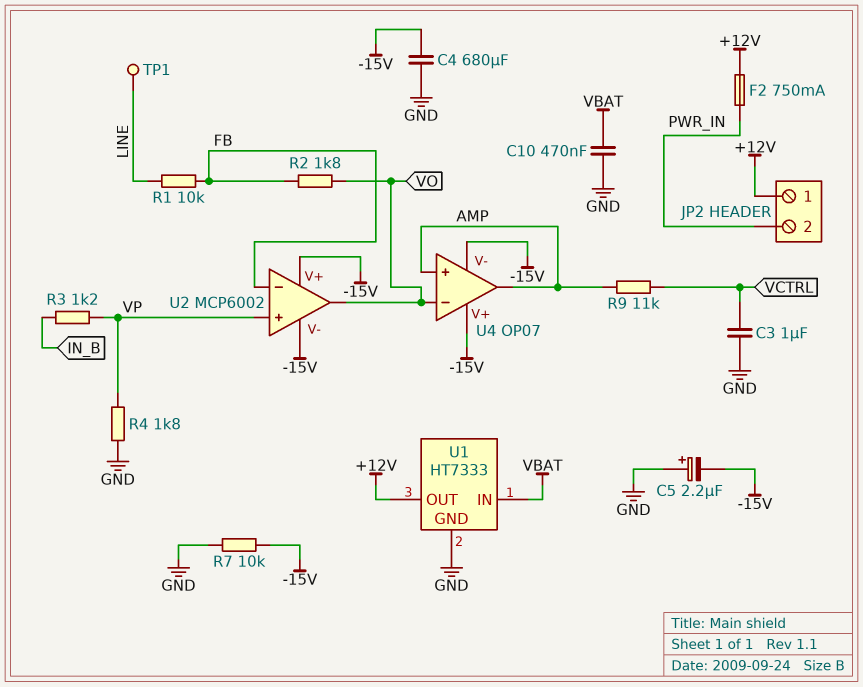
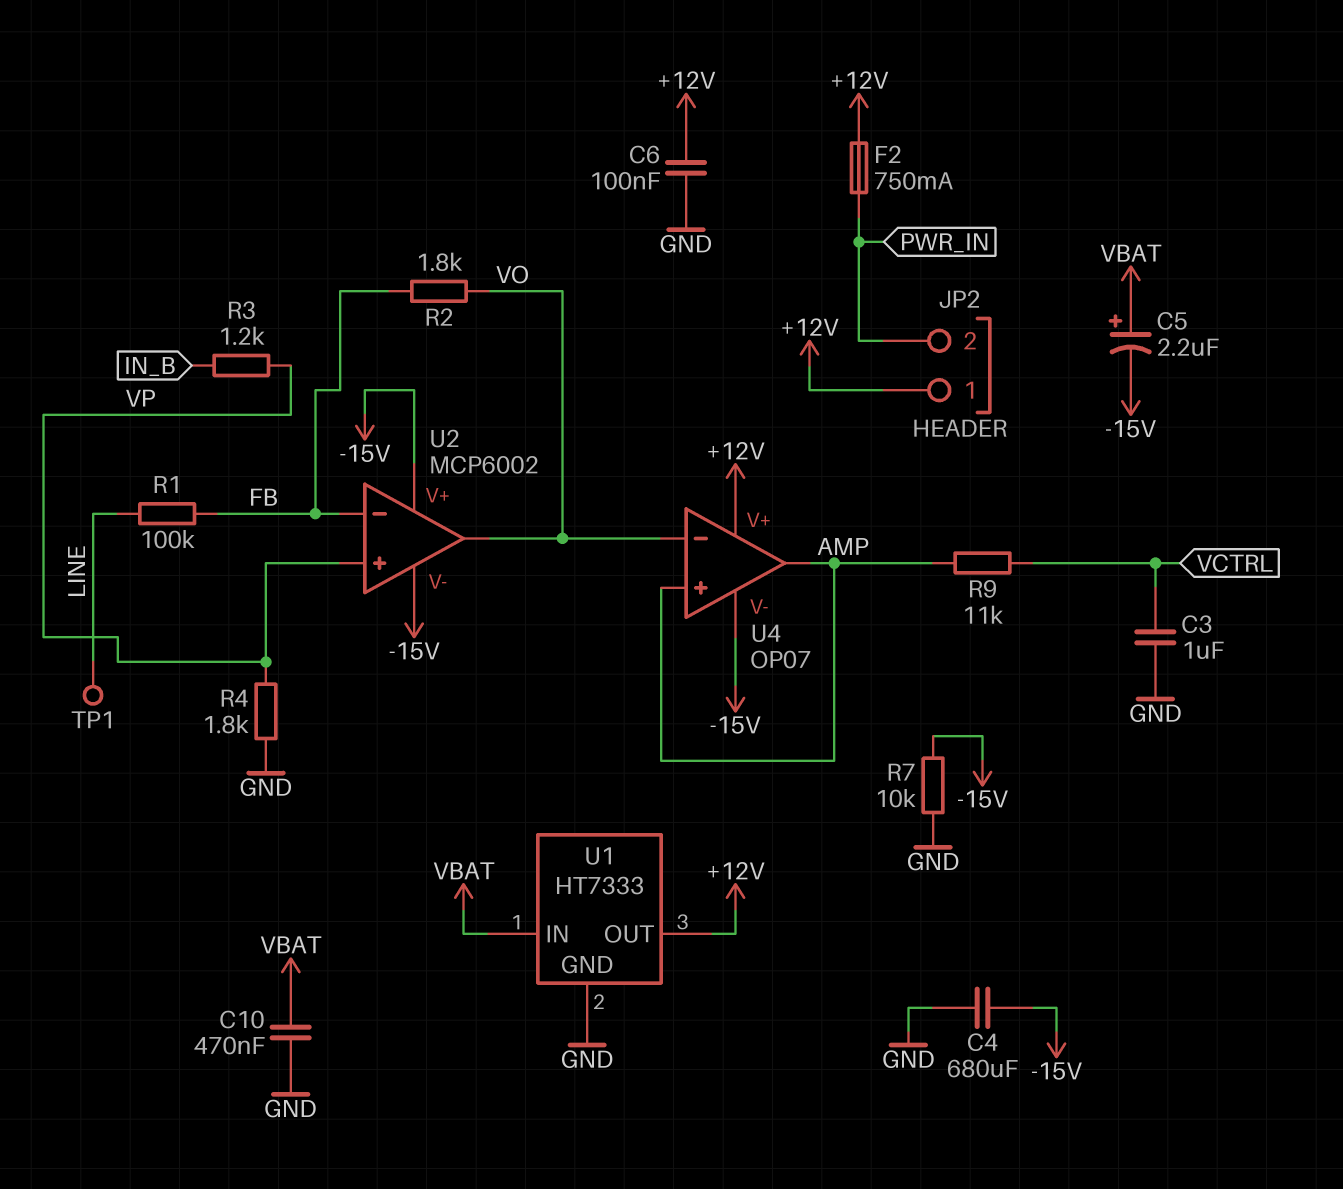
C5: 2.2uF (plus GND, minus -15V) -> 2.2uF (plus VBAT, minus -15V)
C6: none -> 100nF (+12V, GND)
R1: 10k (FB, LINE) -> 100k (FB, LINE)
U4 pin V+: -15V -> +12V

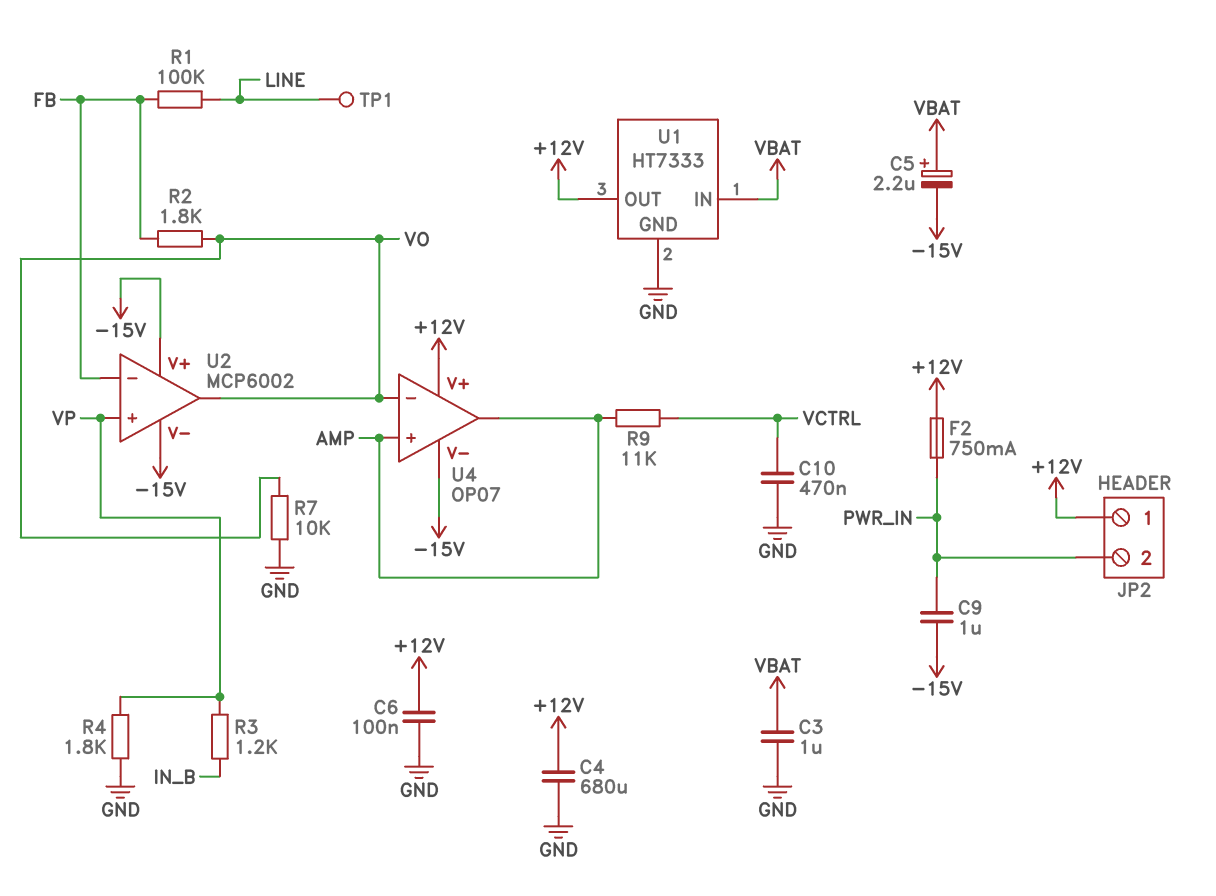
C3: 1uF (GND, VCTRL) -> 1uF (GND, VBAT)
C4: 680uF (-15V, GND) -> 680uF (+12V, GND)
C9: none -> 1uF (-15V, PWR_IN)
C10: 470nF (GND, VBAT) -> 470nF (GND, VCTRL)
R7: 10k (-15V, GND) -> 10k (GND, VO)

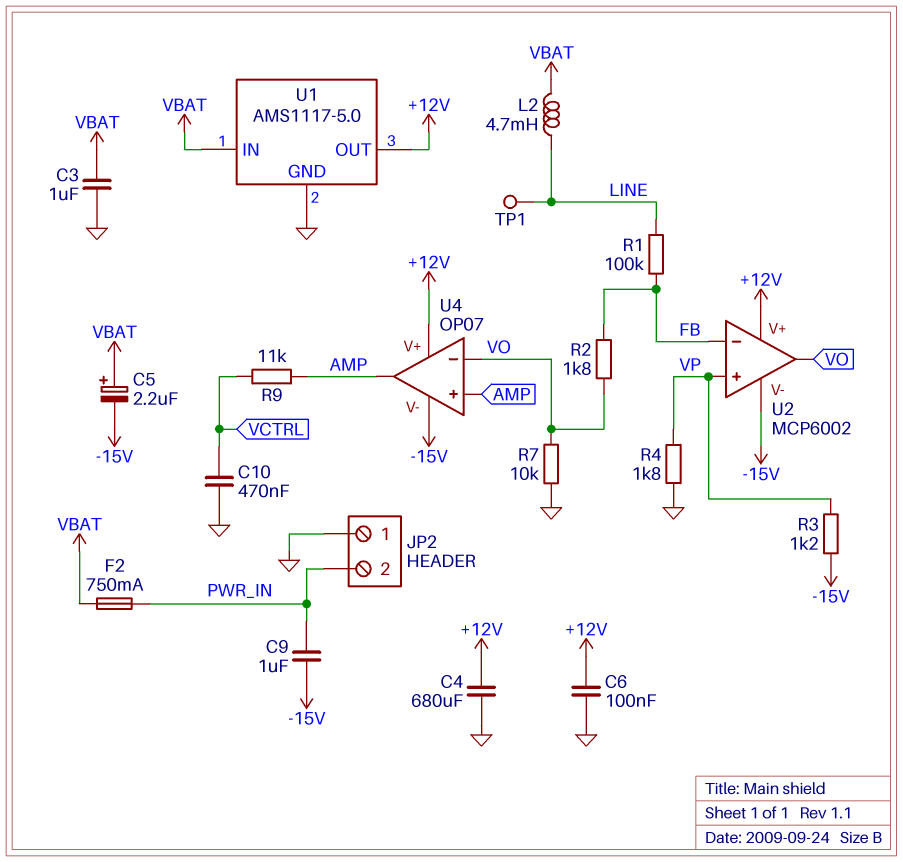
F2: 750mA (+12V, PWR_IN) -> 750mA (PWR_IN, VBAT)
JP2 pin 1: +12V -> GND
L2: none -> 4.7mH (LINE, VBAT)
R3: 1.2k (IN_B, VP) -> 1.2k (-15V, VP)
U1: HT7333 -> AMS1117-5.0
U2 pin V+: -15V -> +12V

